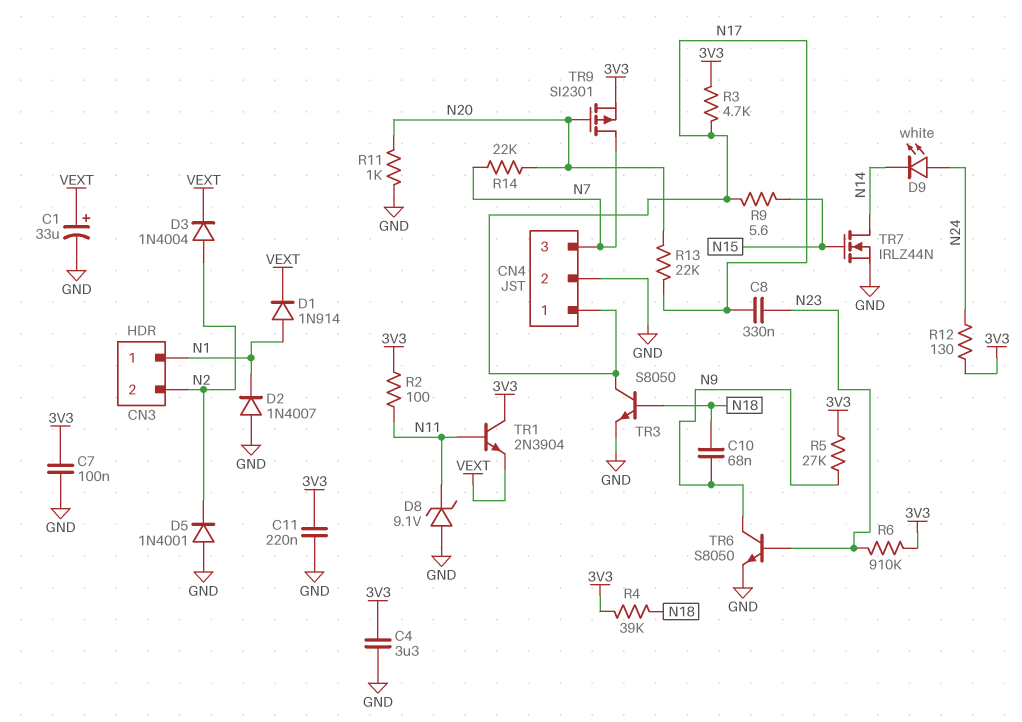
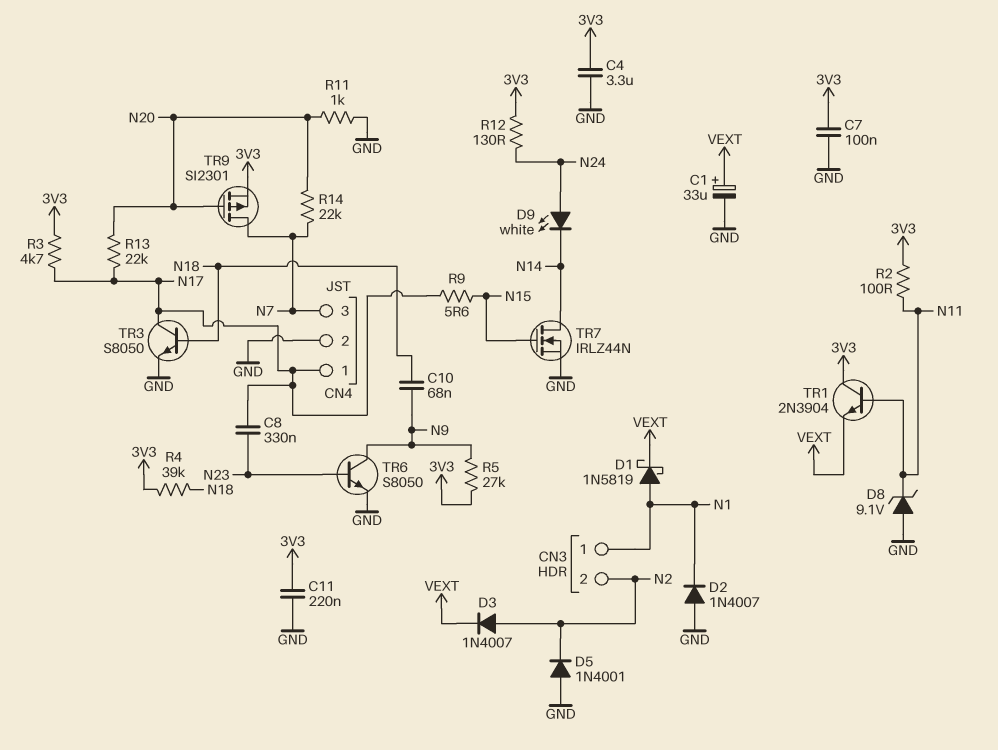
D1: diode 1N914 (A N1, K VEXT) -> schottky 1N5819 (A N1, K VEXT)
D3: diode 1N4004 (A N2, K VEXT) -> diode 1N4007 (A N2, K VEXT)
R6: 910k (3V3, N23) -> none

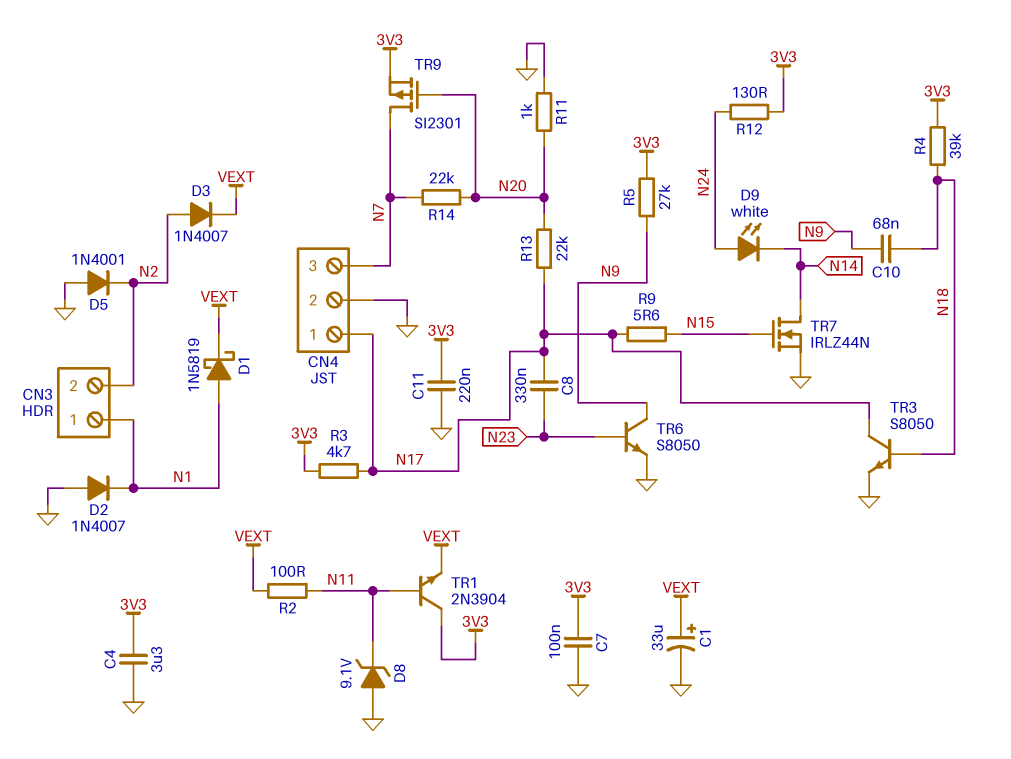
R2: 100 (3V3, N11) -> 100 (N11, VEXT)

